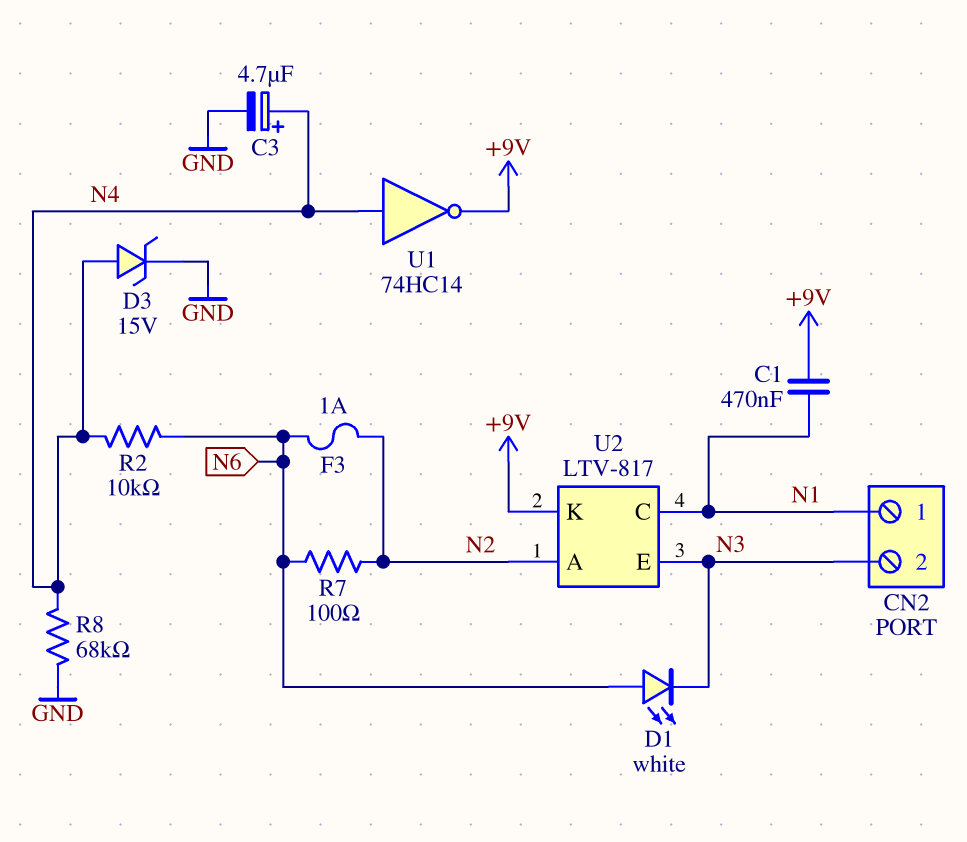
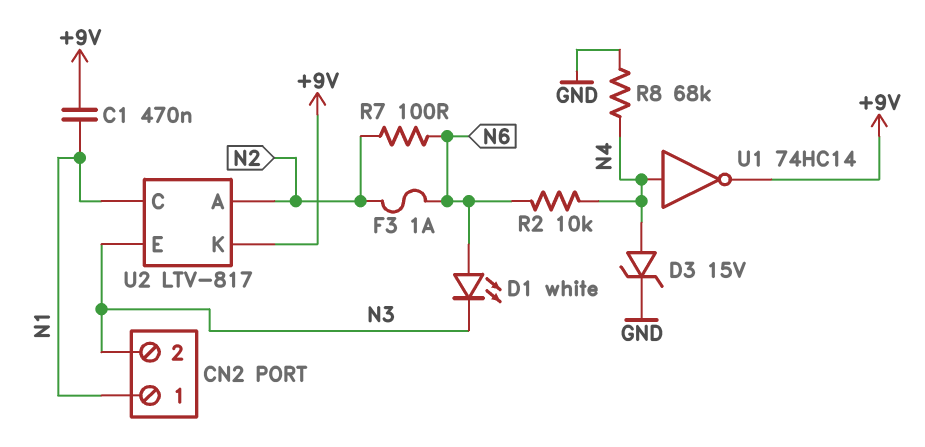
C3: 4.7uF (plus N4, minus GND) -> none

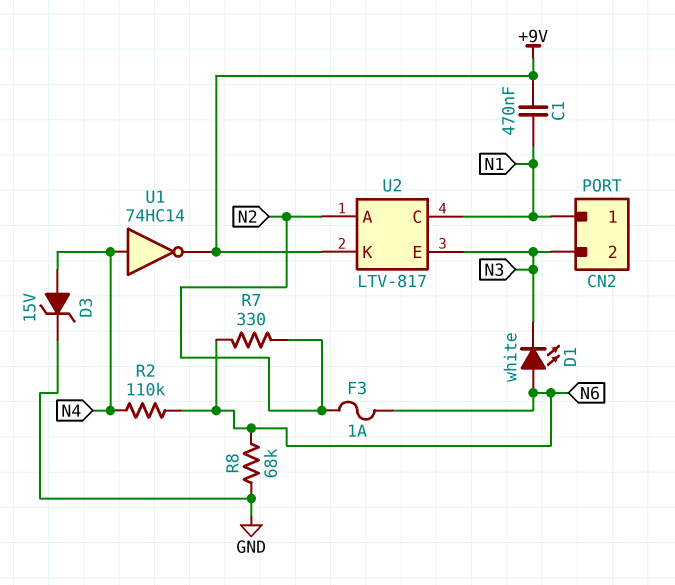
R2: 10k (N4, N6) -> 110k (N4, N6)
R7: 100 (N2, N6) -> 330 (N2, N6)
R8: 68k (GND, N4) -> 68k (GND, N6)

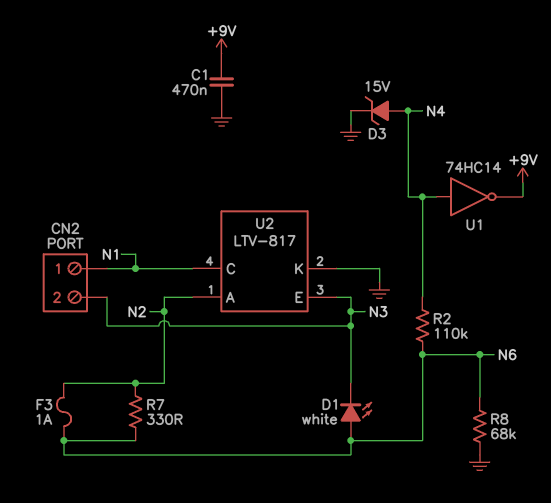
C1: 470nF (+9V, N1) -> 470nF (+9V, GND)
U2 pin K: +9V -> GND

